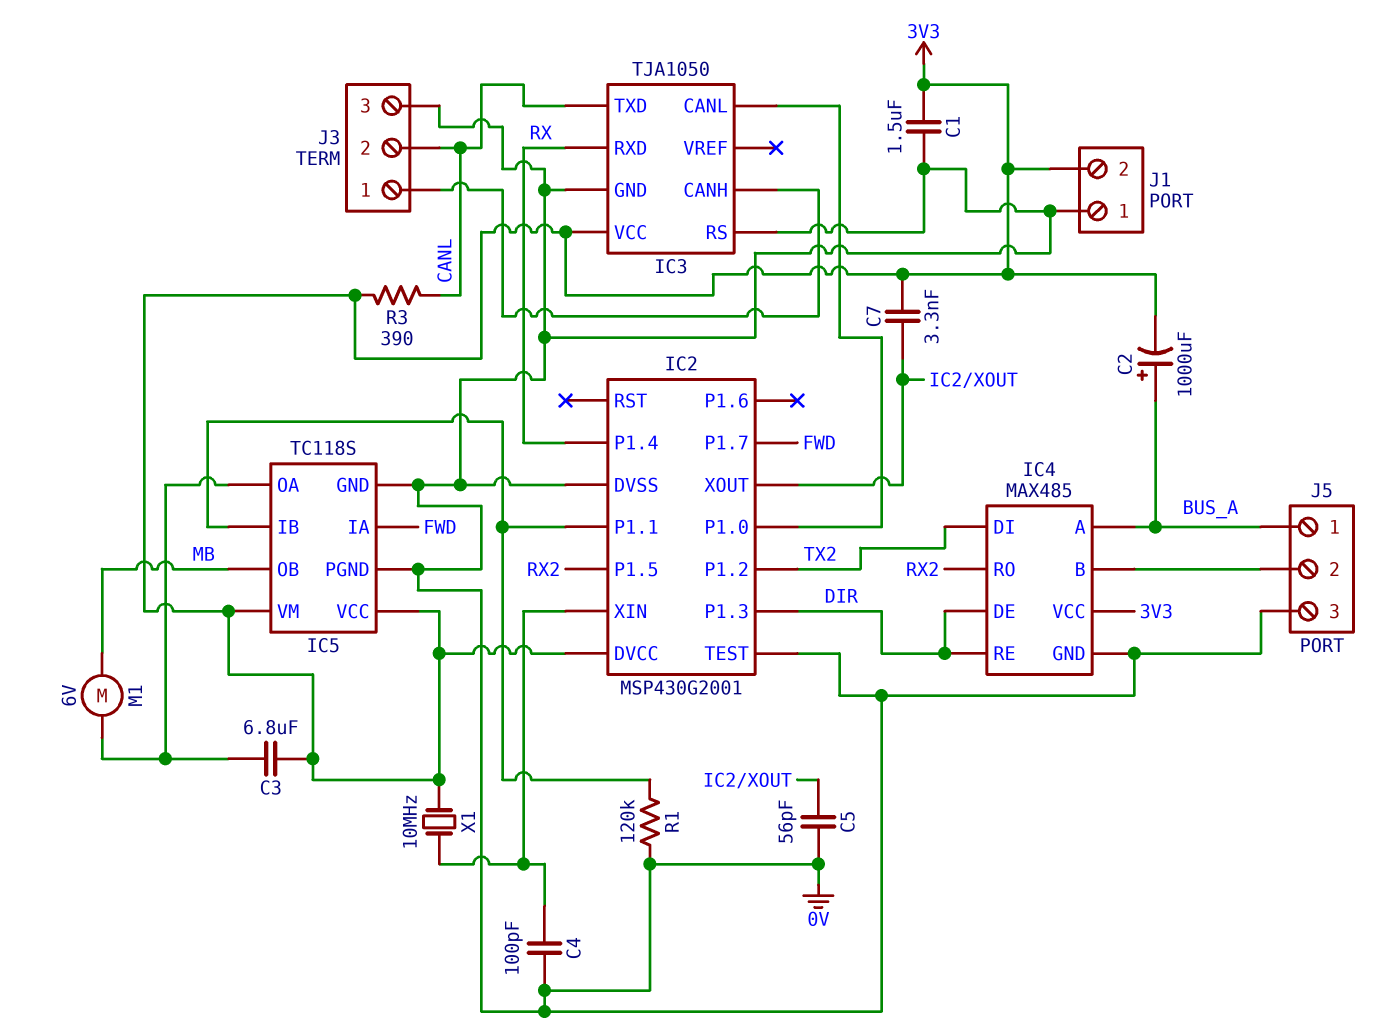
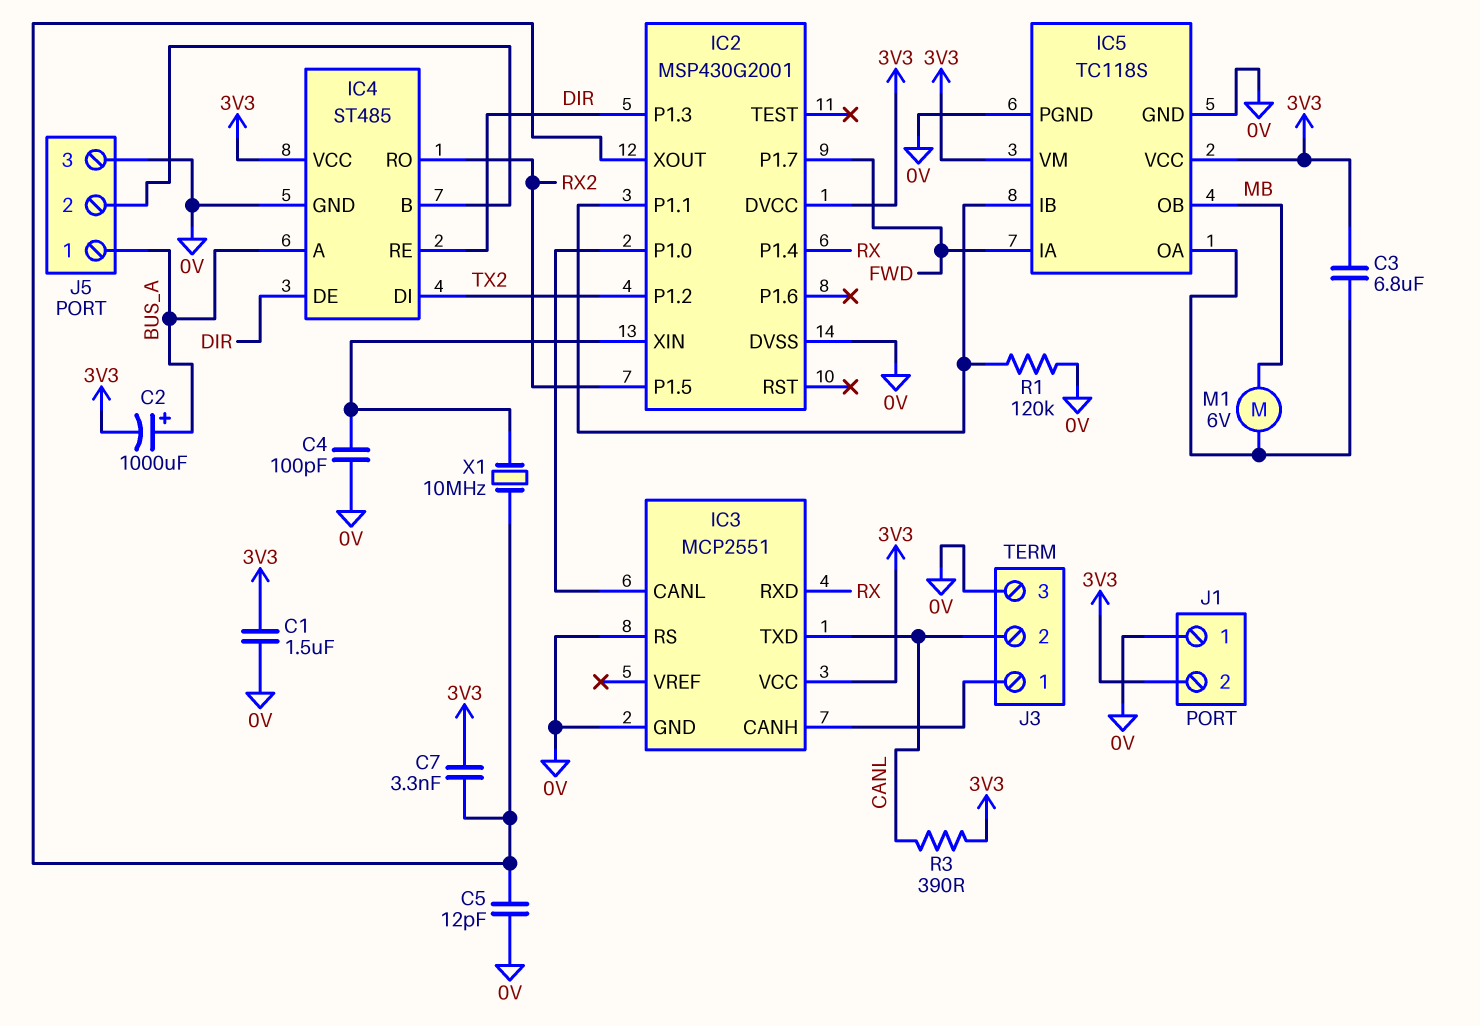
C5: 56pF (0V, IC2/XOUT) -> 12pF (0V, IC2/XOUT)
IC2 pin TEST: 0V -> none
IC3: TJA1050 -> MCP2551
IC4: MAX485 -> ST485
X1: 10MHz (3V3, IC2/XIN) -> 10MHz (IC2/XIN, IC2/XOUT)

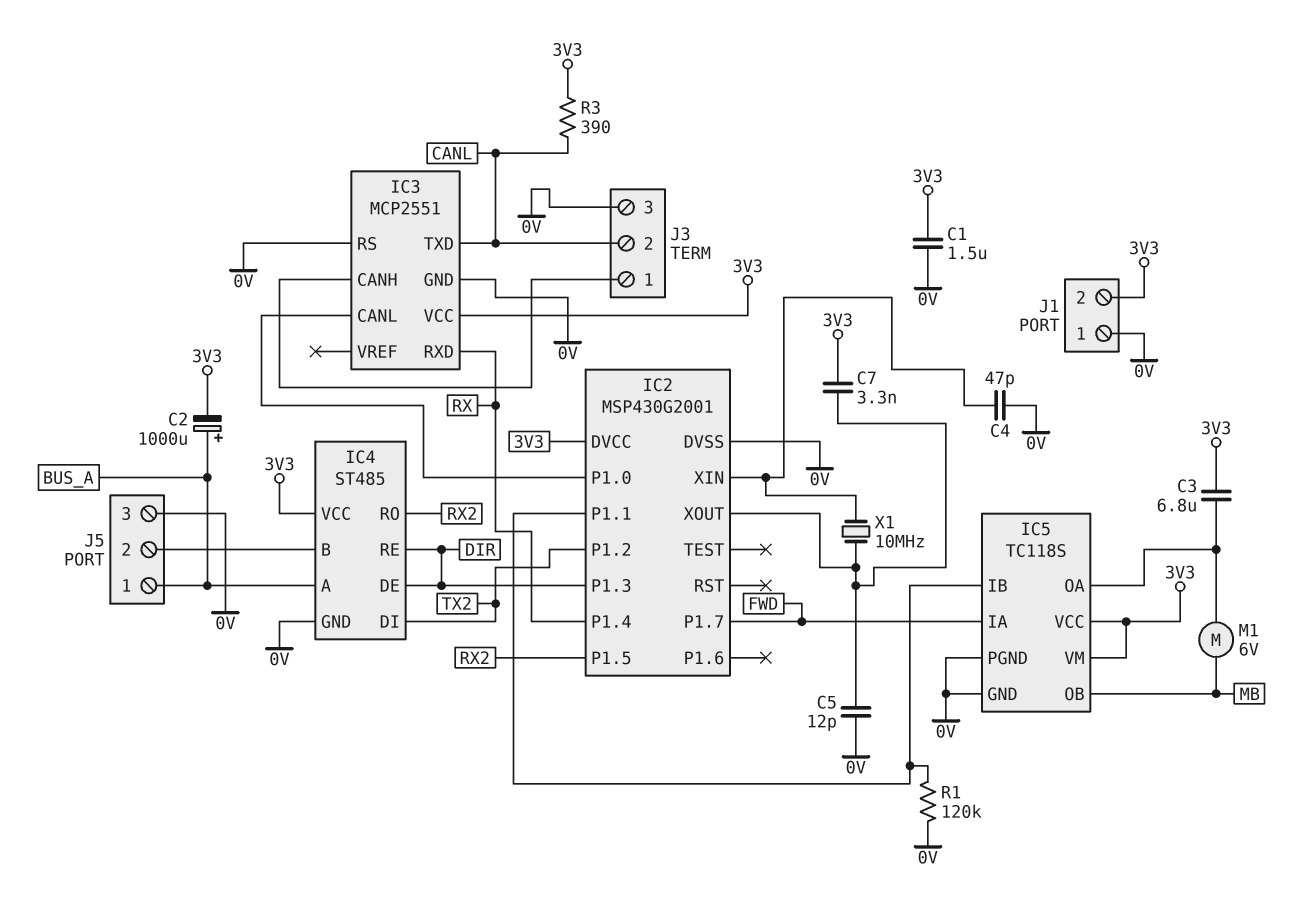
C4: 100pF (0V, IC2/XIN) -> 47pF (0V, IC2/XIN)

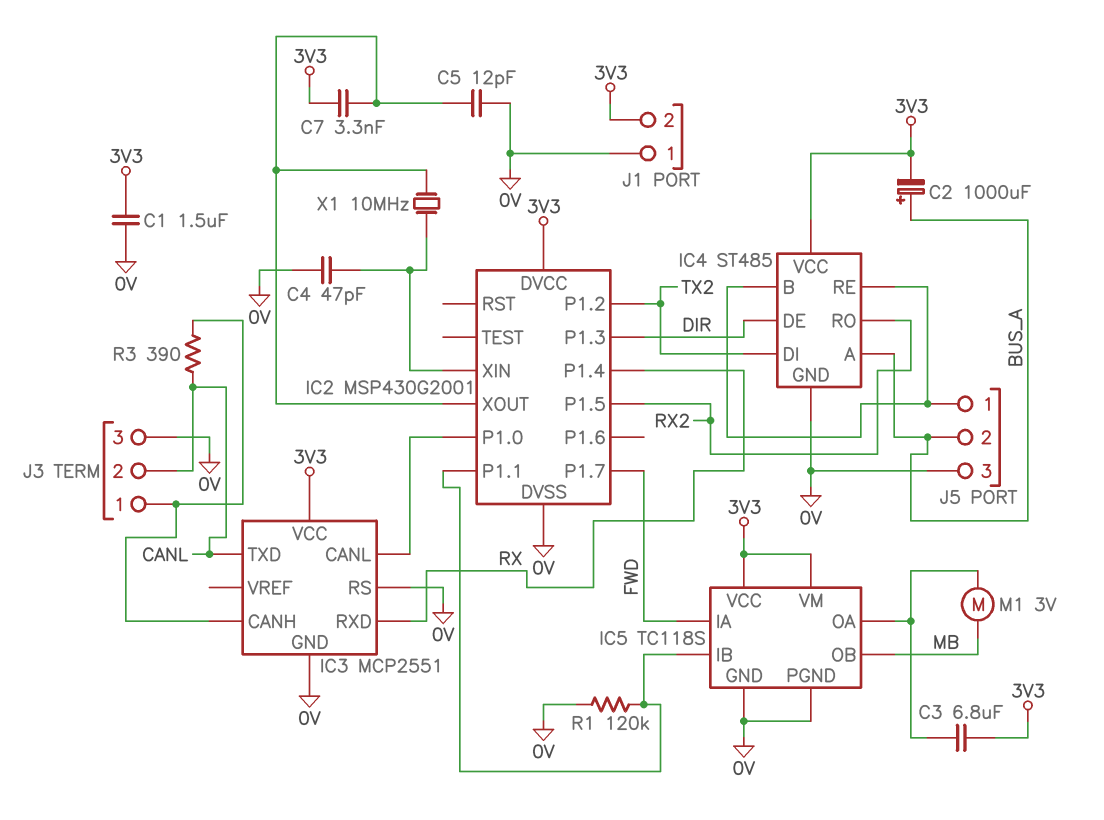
IC4 pin RE: DIR -> IC4/B
J5 pin 1: BUS_A -> IC4/B
J5 pin 2: IC4/B -> BUS_A
M1: motor 6V (IC5/OA, MB) -> motor 3V (IC5/OA, MB)
R3: 390 (3V3, CANL) -> 390 (CANL, IC3/CANH)

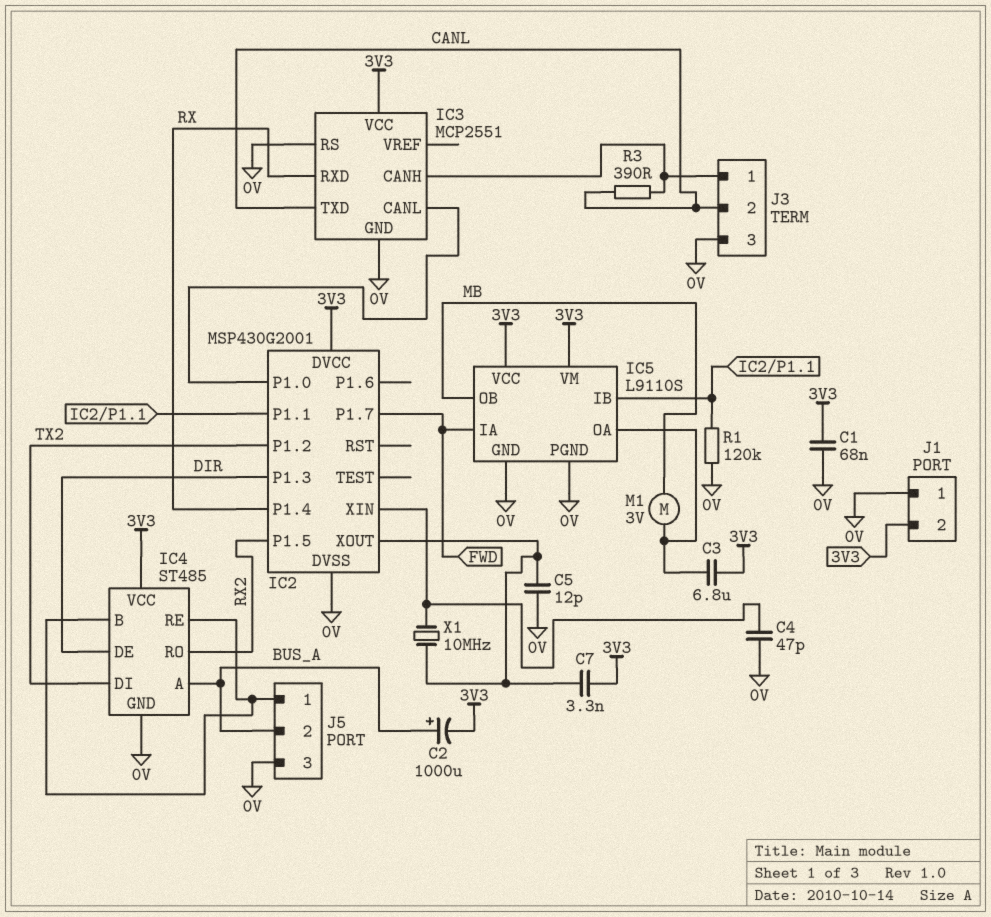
C1: 1.5uF (0V, 3V3) -> 68nF (0V, 3V3)
IC5: TC118S -> L9110S

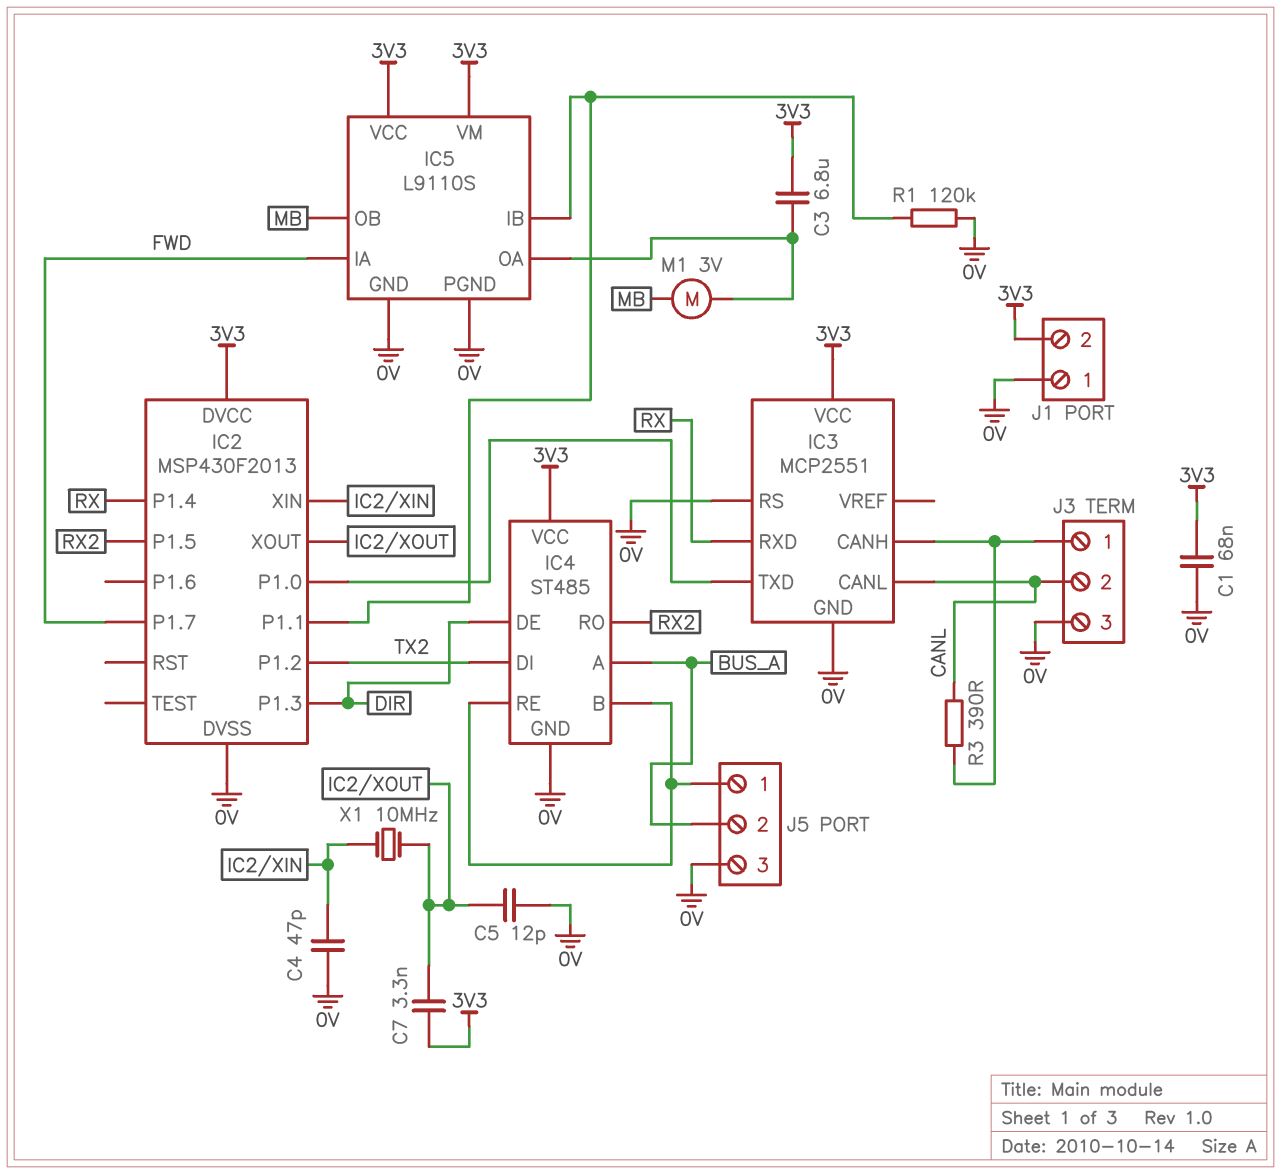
C2: 1000uF (plus BUS_A, minus 3V3) -> none
IC2: MSP430G2001 -> MSP430F2013
IC3 pin CANL: IC2/P1.0 -> CANL
IC3 pin TXD: CANL -> IC2/P1.0

